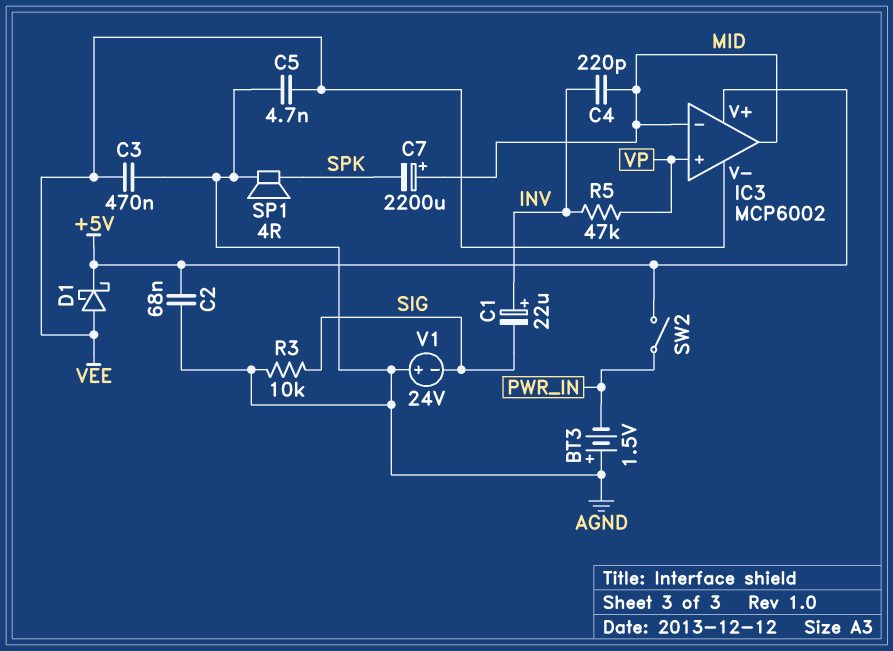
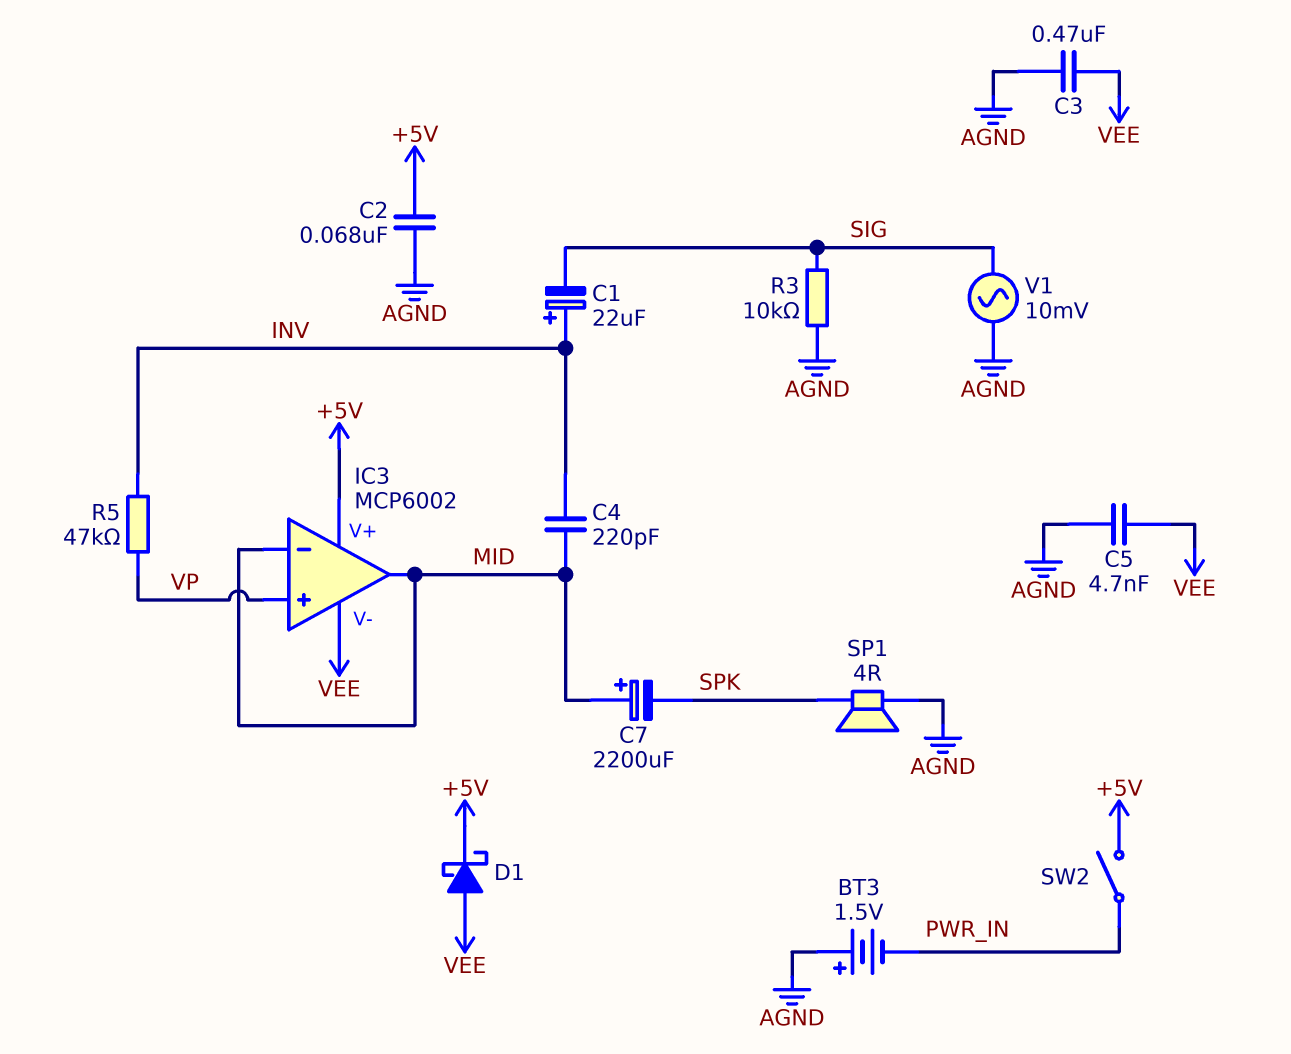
V1: 24V (plus AGND, minus SIG) -> AC 10mV (AGND, SIG)

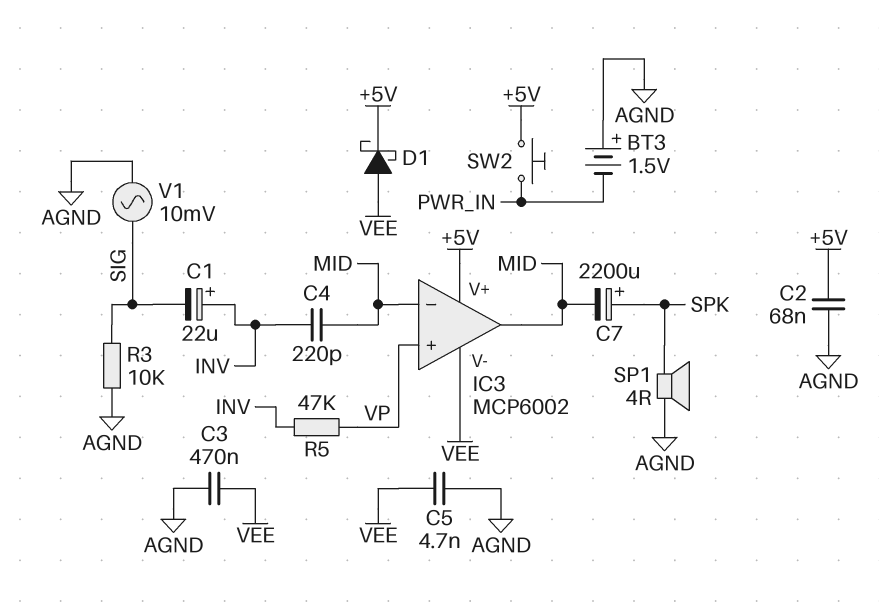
C7: 2200uF (plus MID, minus SPK) -> 2200uF (plus SPK, minus MID)
SW2: switch (+5V, PWR_IN) -> button (+5V, PWR_IN)

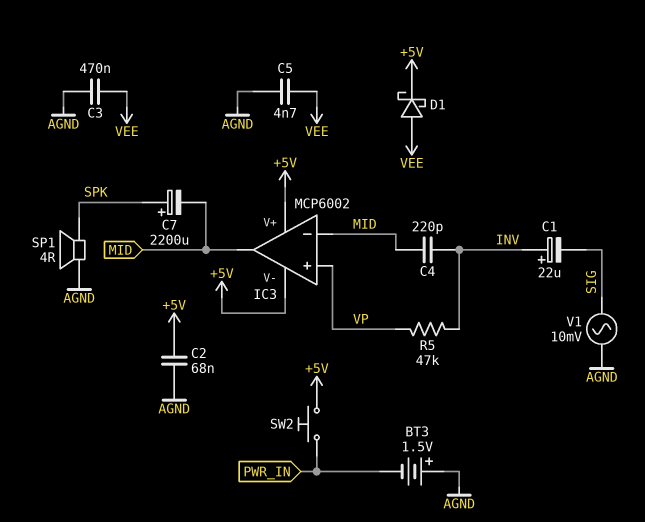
IC3 pin V-: VEE -> +5V
R3: 10k (AGND, SIG) -> none

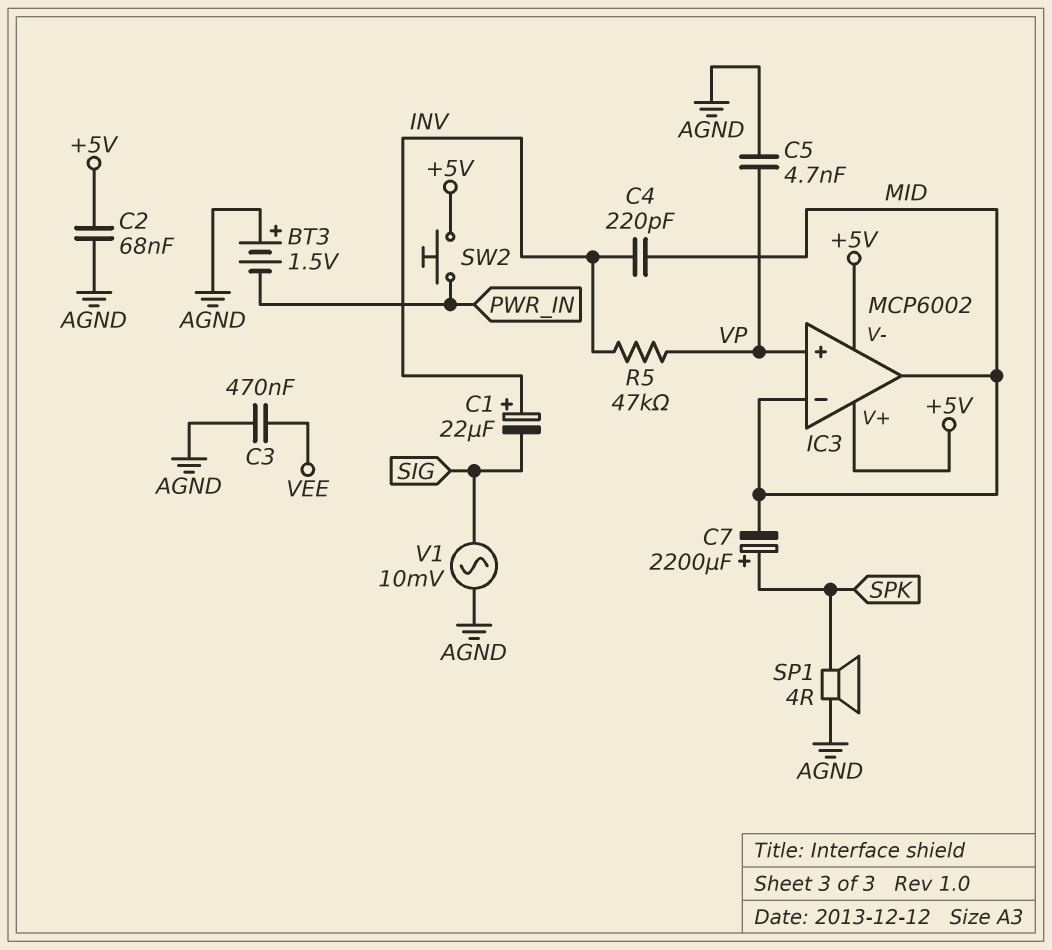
C5: 4.7nF (AGND, VEE) -> 4.7nF (AGND, VP)
D1: schottky (A VEE, K +5V) -> none

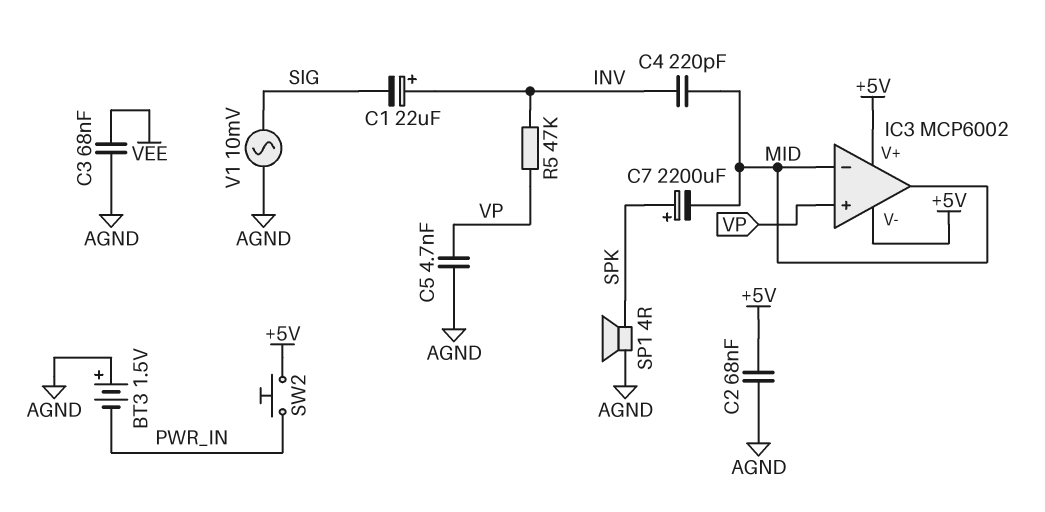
C3: 470nF (AGND, VEE) -> 68nF (AGND, VEE)

